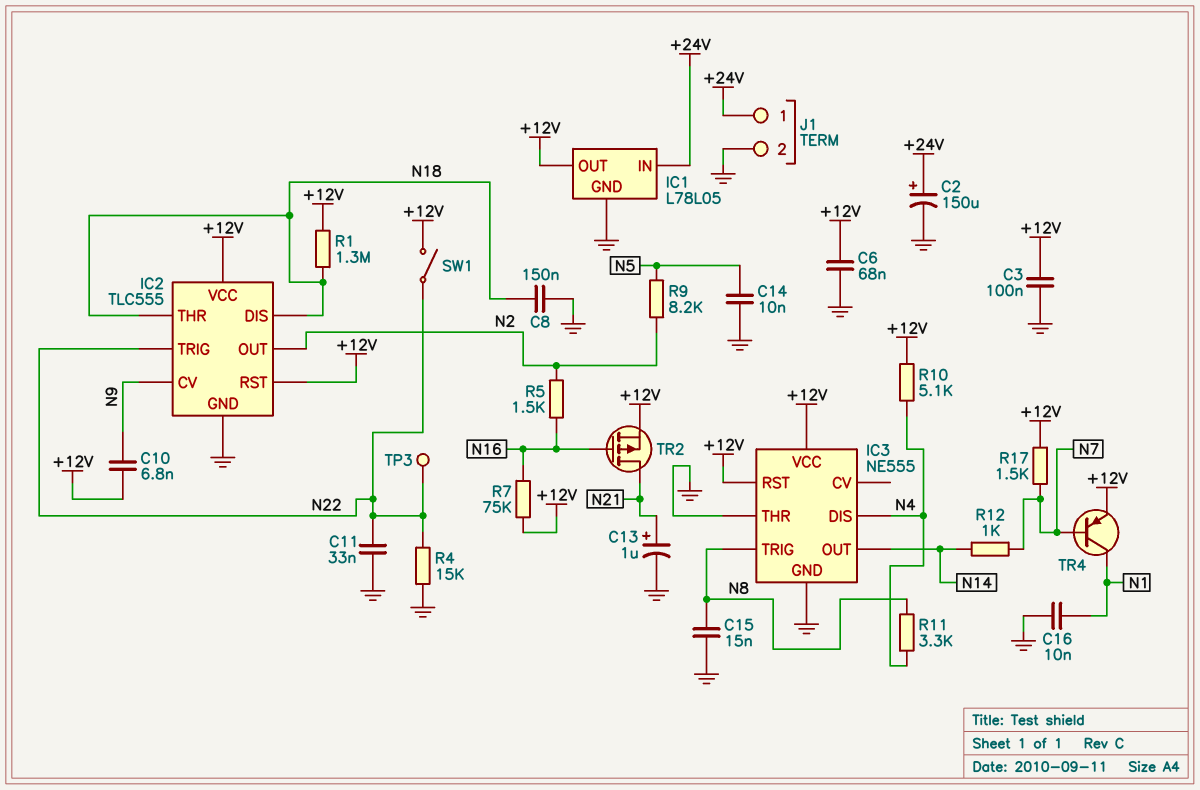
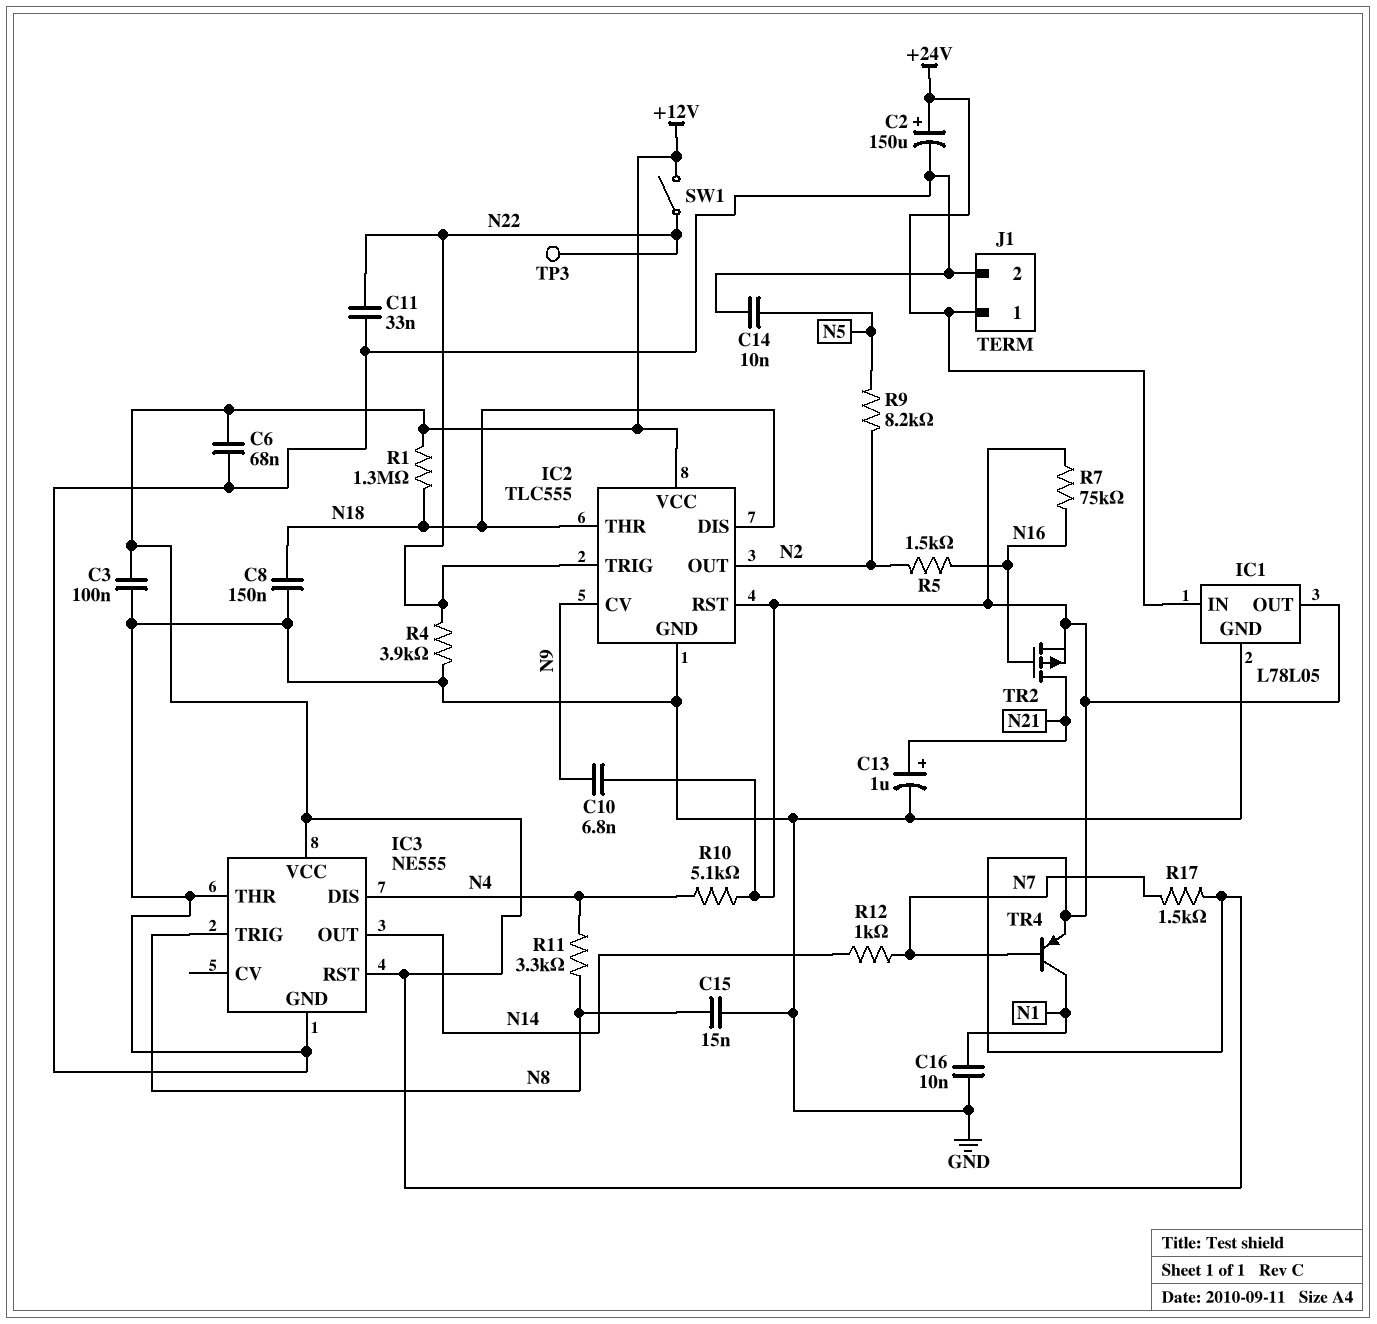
R4: 15k (GND, N22) -> 3.9k (GND, N22)

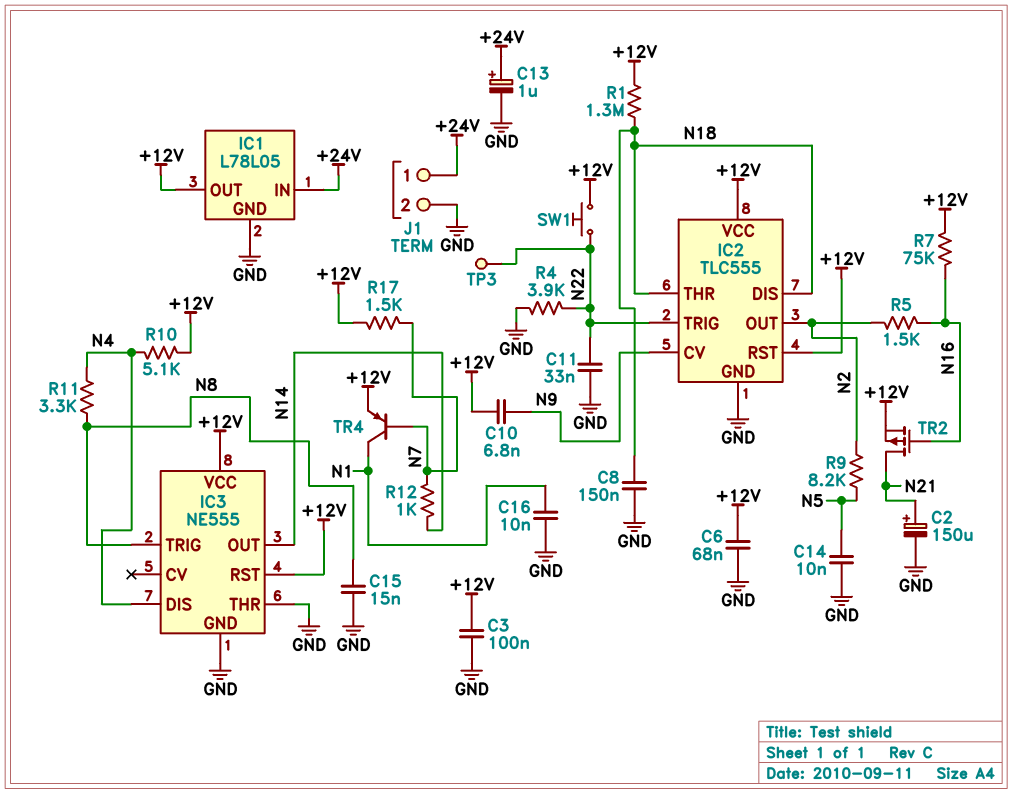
C2: 150uF (plus +24V, minus GND) -> 150uF (plus N21, minus GND)
C13: 1uF (plus N21, minus GND) -> 1uF (plus +24V, minus GND)
SW1: switch (+12V, N22) -> button (+12V, N22)

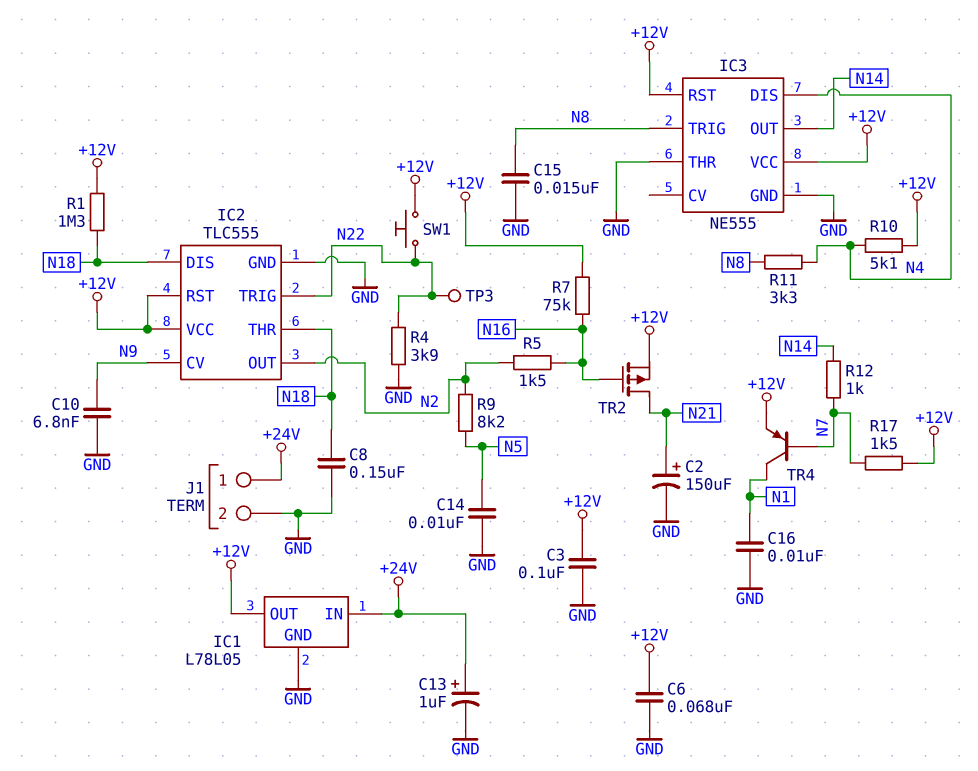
C10: 6.8nF (+12V, N9) -> 6.8nF (GND, N9)
C11: 33nF (GND, N22) -> none

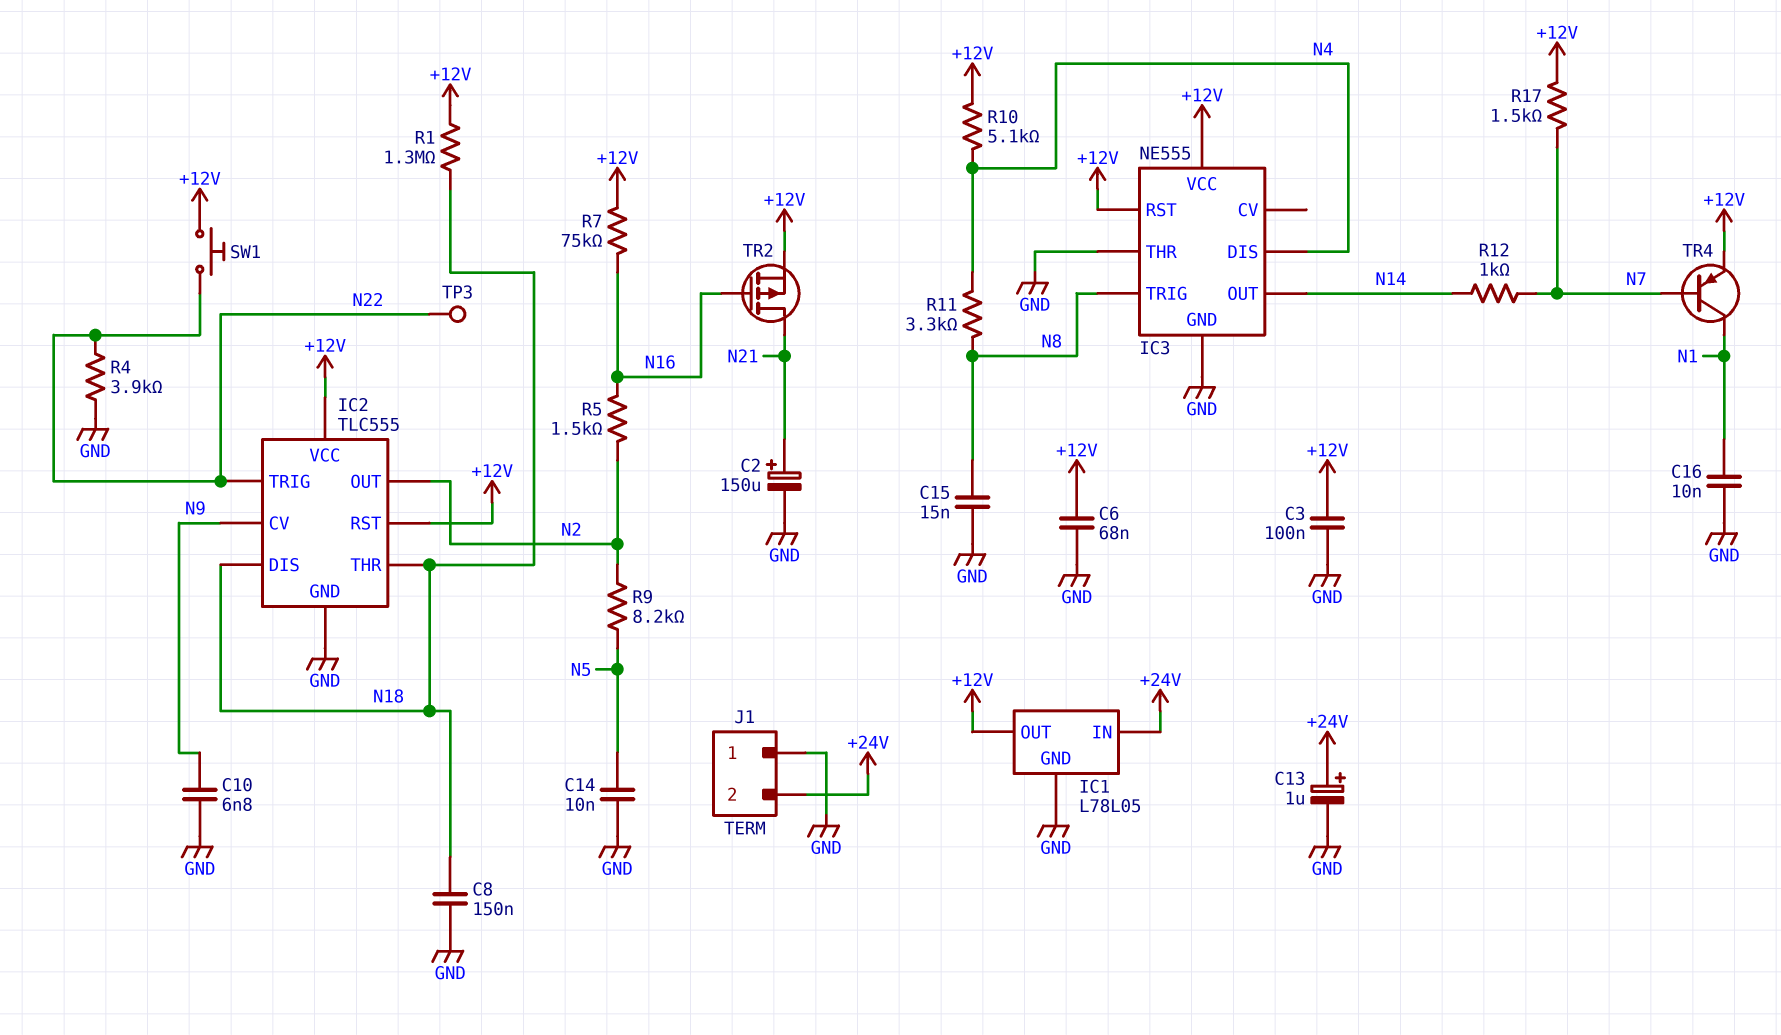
J1 pin 1: +24V -> GND
J1 pin 2: GND -> +24V

